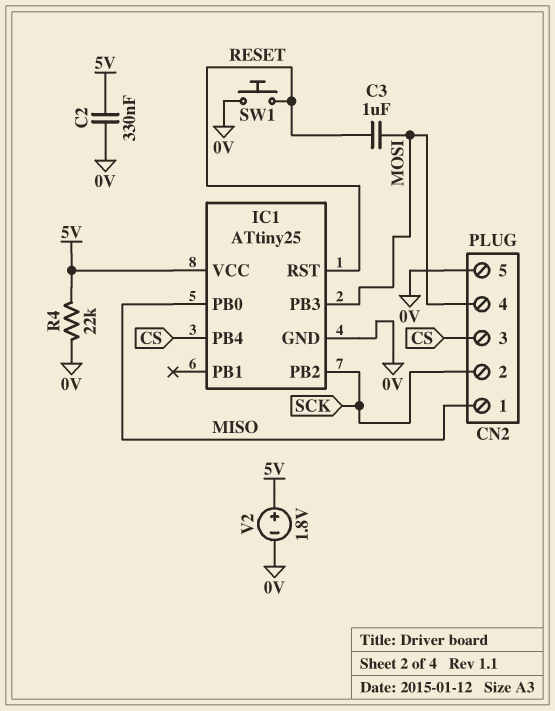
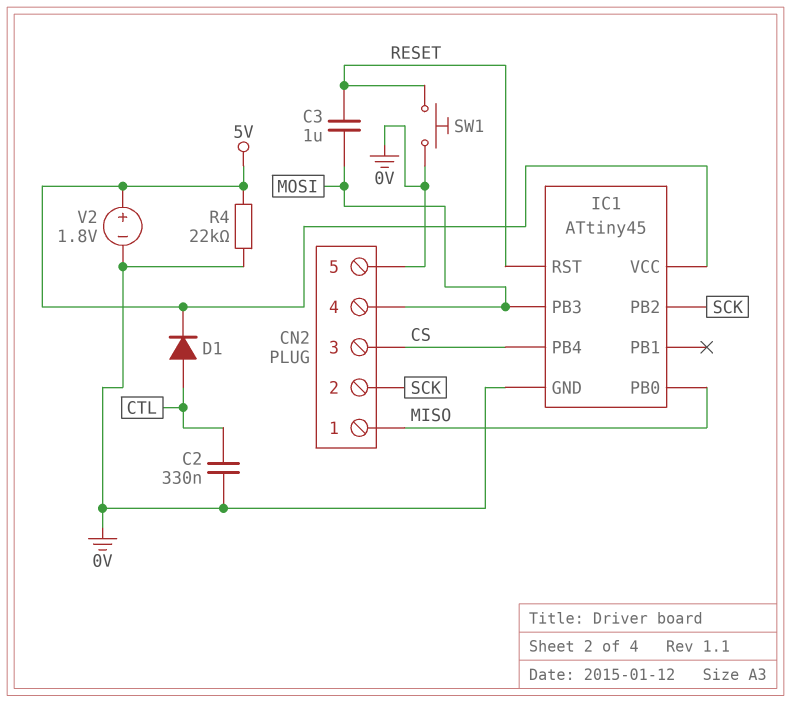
C2: 330nF (0V, 5V) -> 330nF (0V, CTL)
D1: none -> diode (A CTL, K 5V)
IC1: ATtiny25 -> ATtiny45

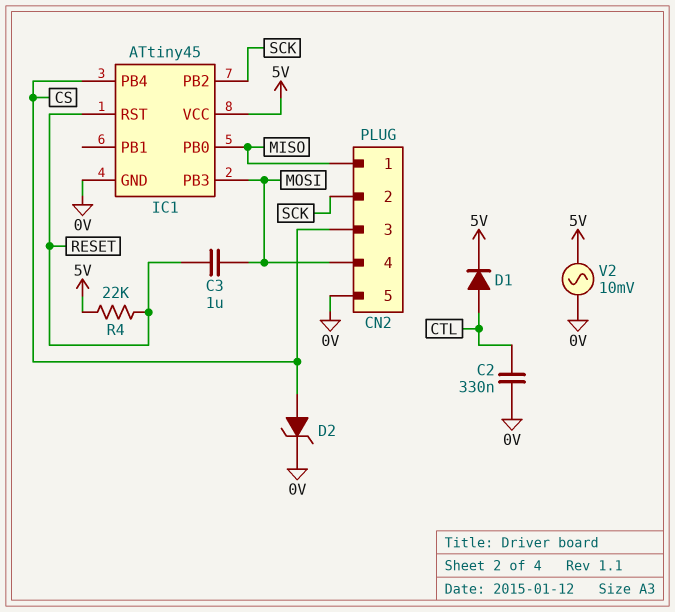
D2: none -> zener (A CS, K 0V)
R4: 22k (0V, 5V) -> 22k (5V, RESET)
SW1: button (0V, RESET) -> none
V2: 1.8V (plus 5V, minus 0V) -> AC 10mV (0V, 5V)

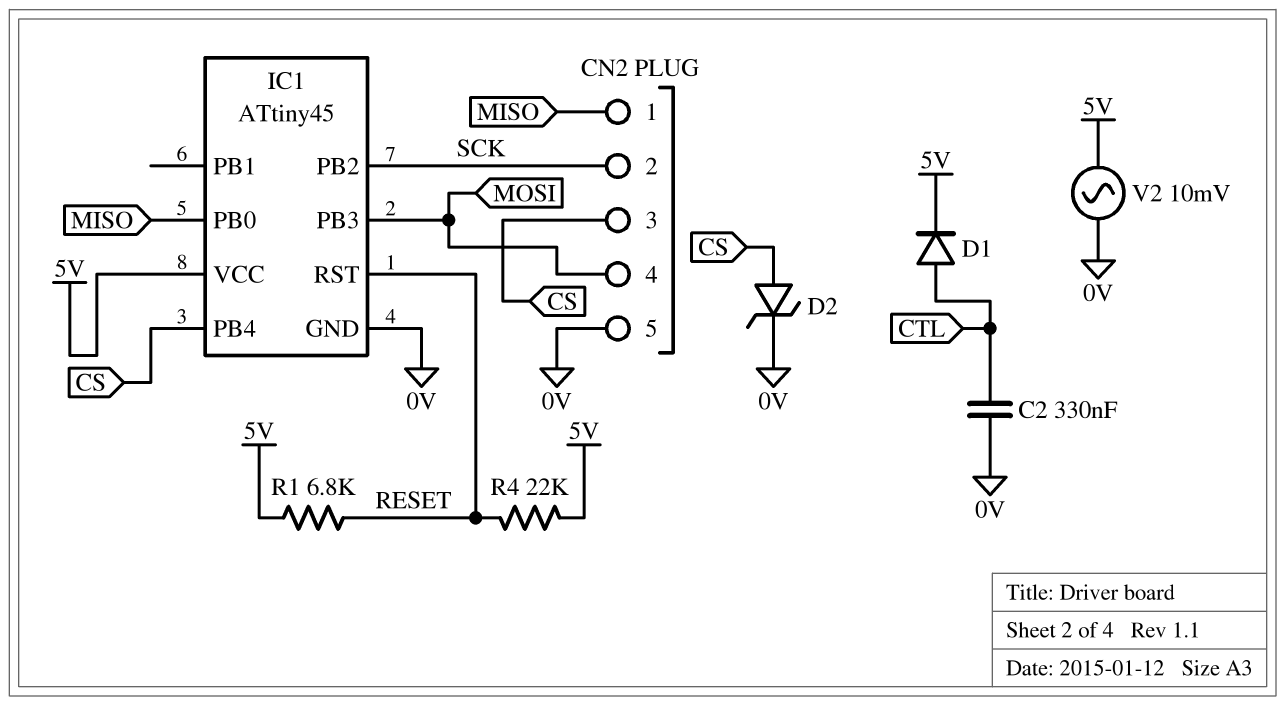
C3: 1uF (MOSI, RESET) -> none
R1: none -> 6.8k (5V, RESET)

